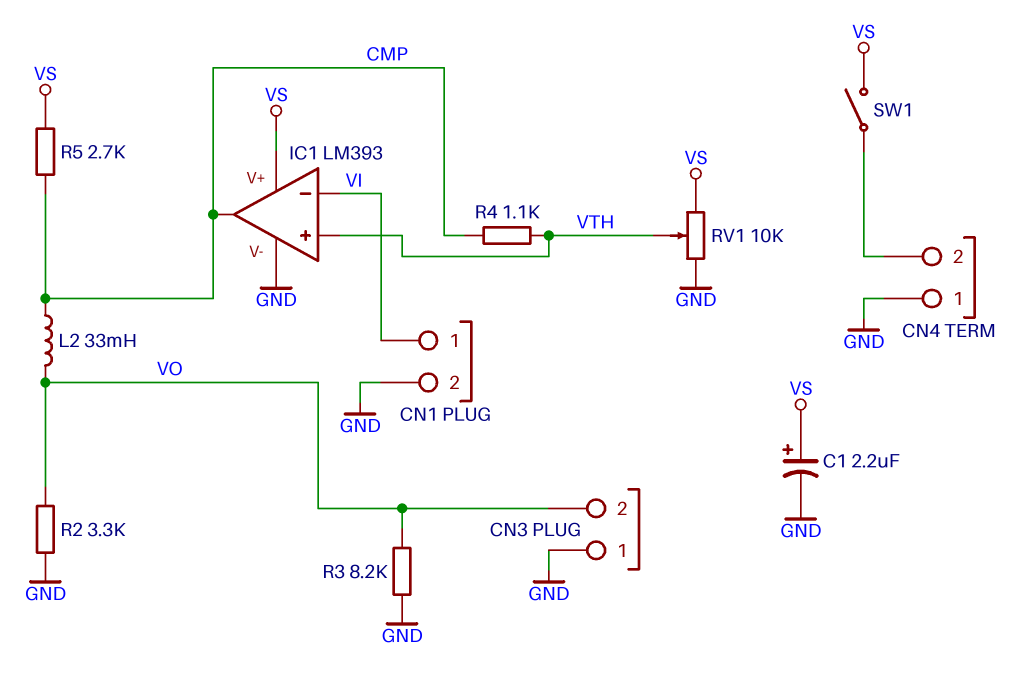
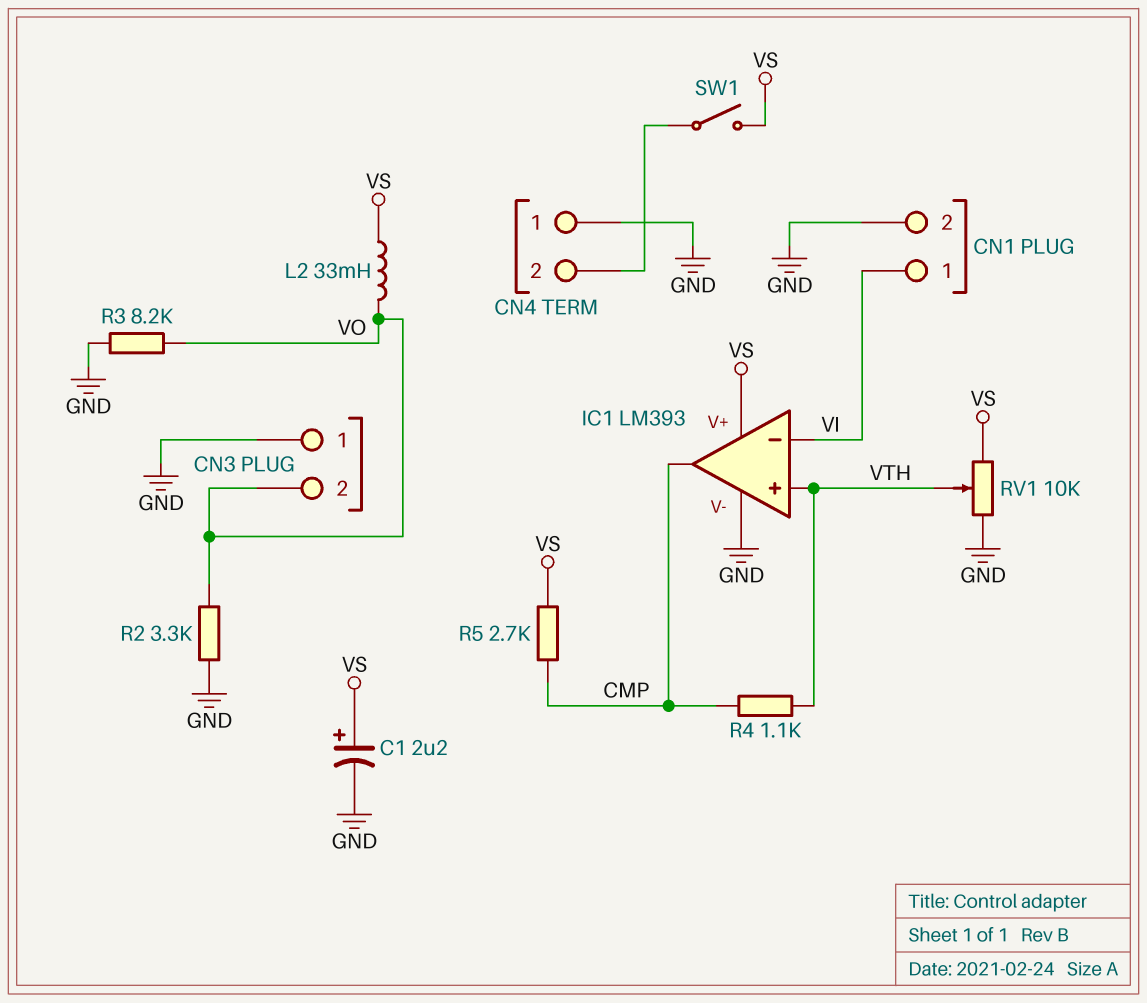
L2: 33mH (CMP, VO) -> 33mH (VO, VS)

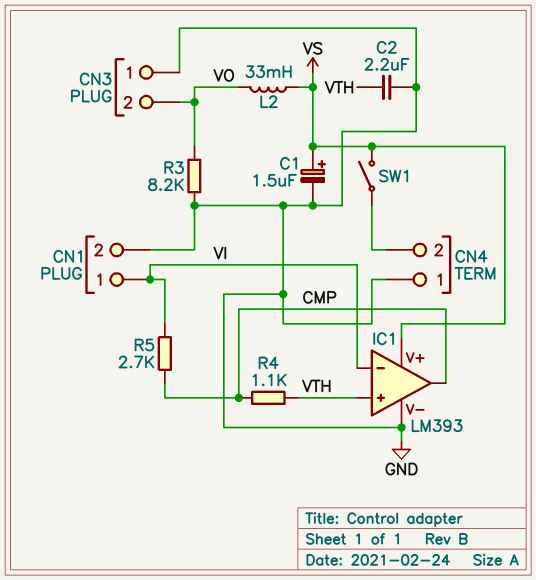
C1: 2.2uF (plus VS, minus GND) -> 1.5uF (plus VS, minus GND)
C2: none -> 2.2uF (GND, VTH)
R2: 3.3k (GND, VO) -> none
R5: 2.7k (CMP, VS) -> 2.7k (CMP, VI)
RV1: 10k (GND, VS, wiper VTH) -> none

